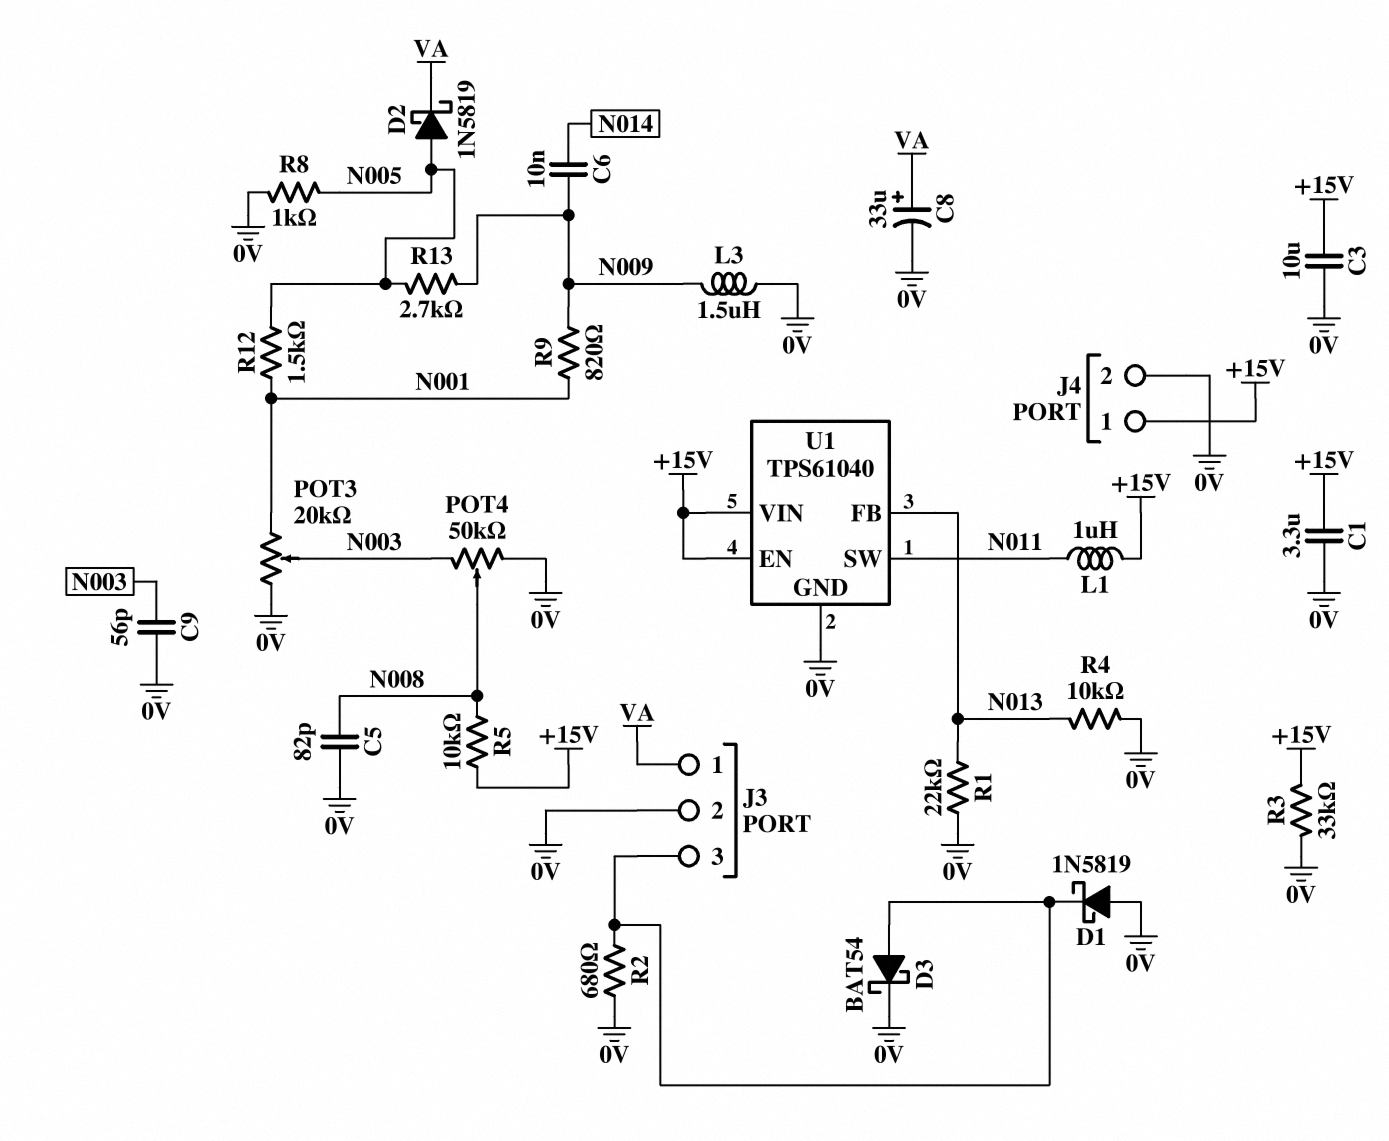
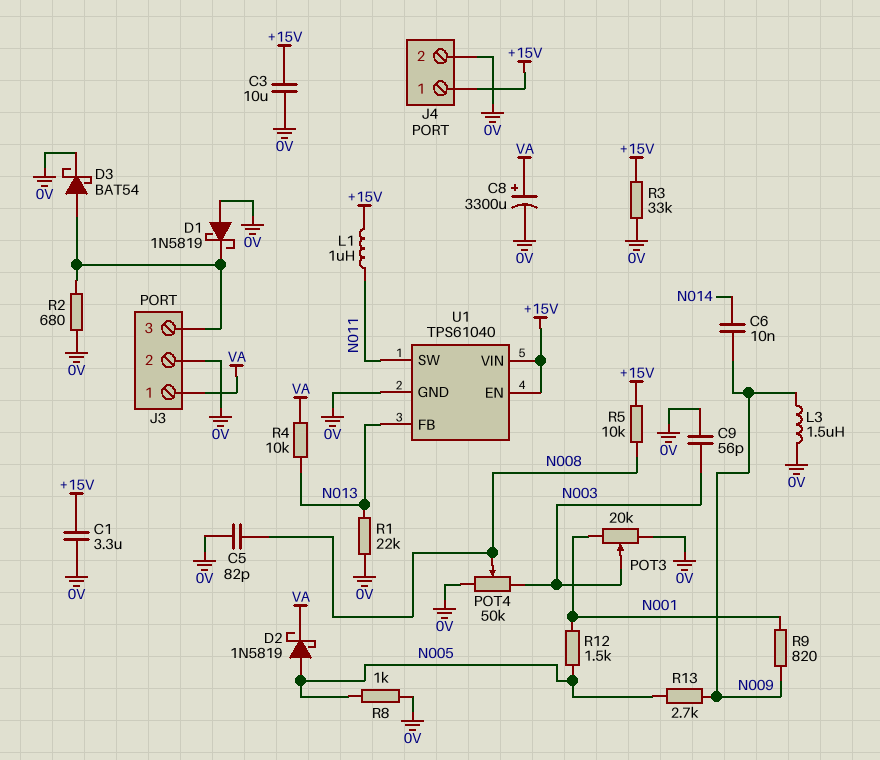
C8: 33uF (plus VA, minus 0V) -> 3300uF (plus VA, minus 0V)
R4: 10k (0V, N013) -> 10k (N013, VA)

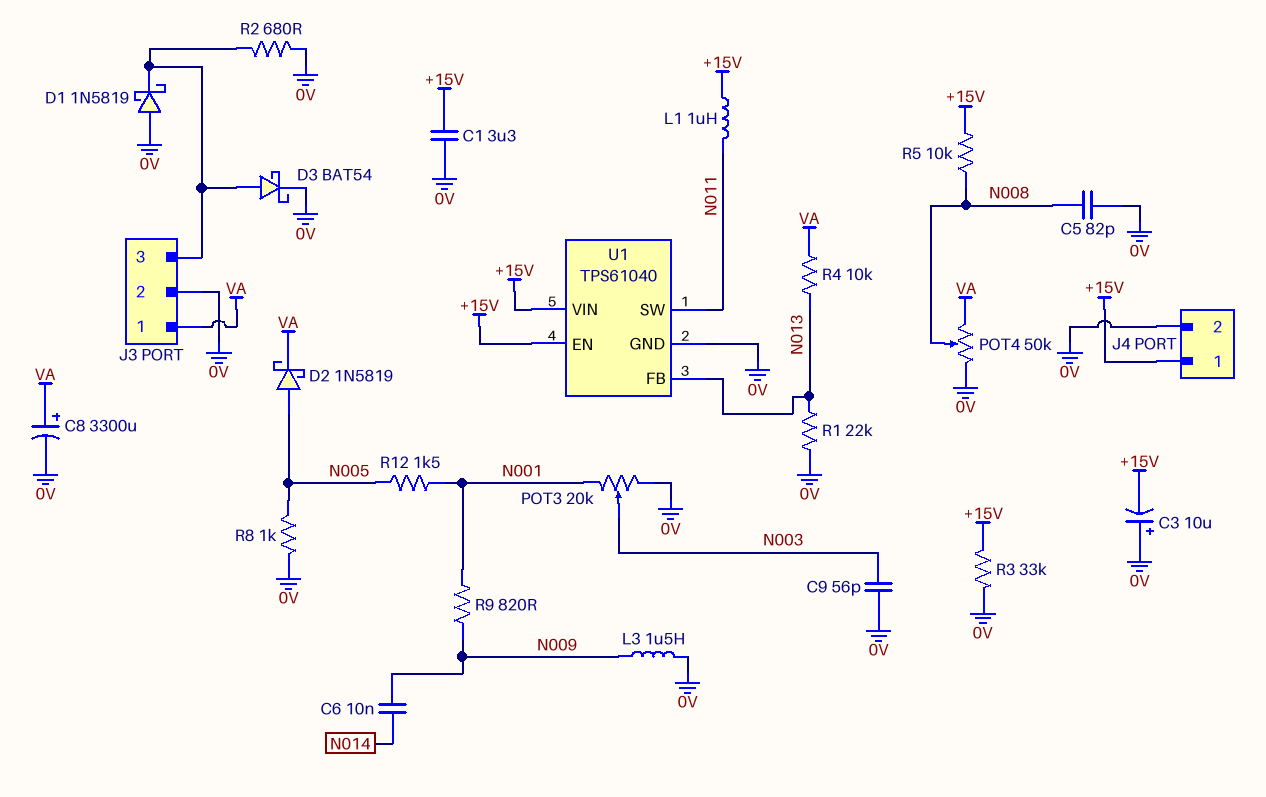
C3: 10uF (+15V, 0V) -> 10uF (plus 0V, minus +15V)
POT4: 50k (0V, N003, wiper N008) -> 50k (0V, VA, wiper N008)
R13: 2.7k (N005, N009) -> none

